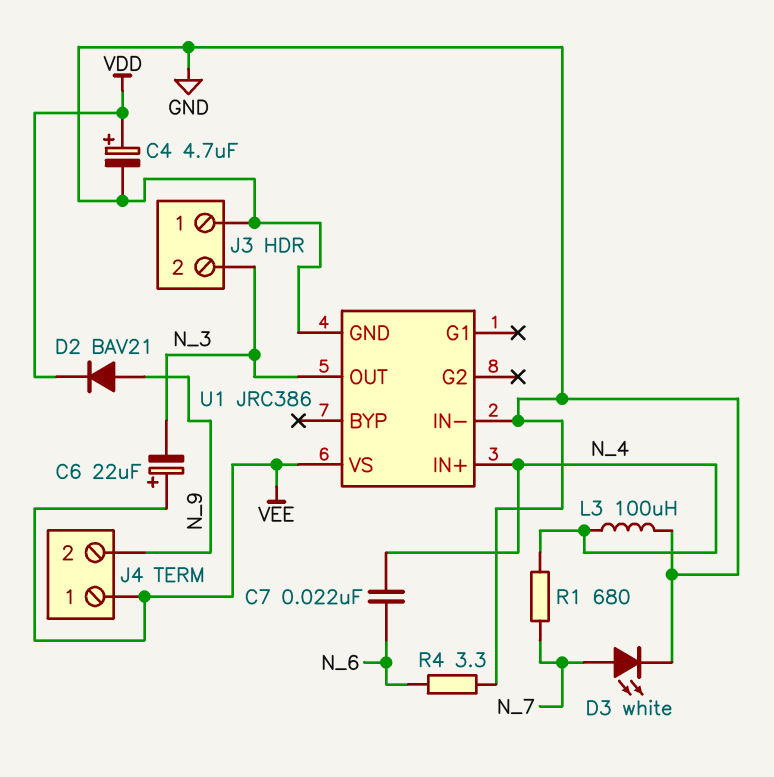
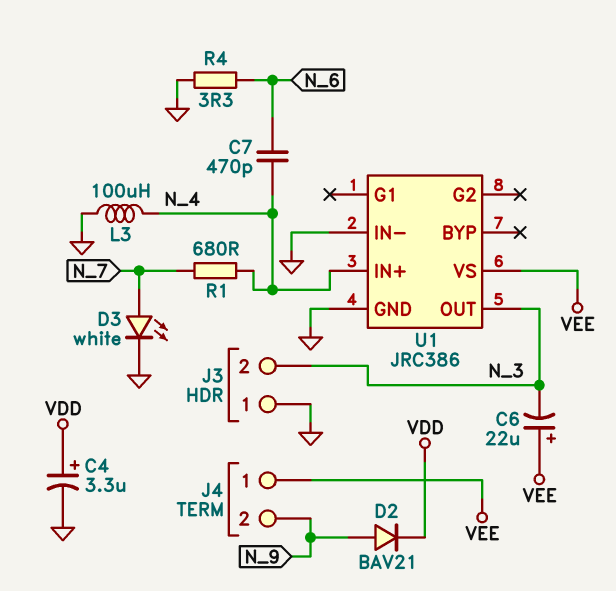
C4: 4.7uF (plus VDD, minus GND) -> 3.3uF (plus VDD, minus GND)
C7: 22nF (N_4, N_6) -> 470pF (N_4, N_6)

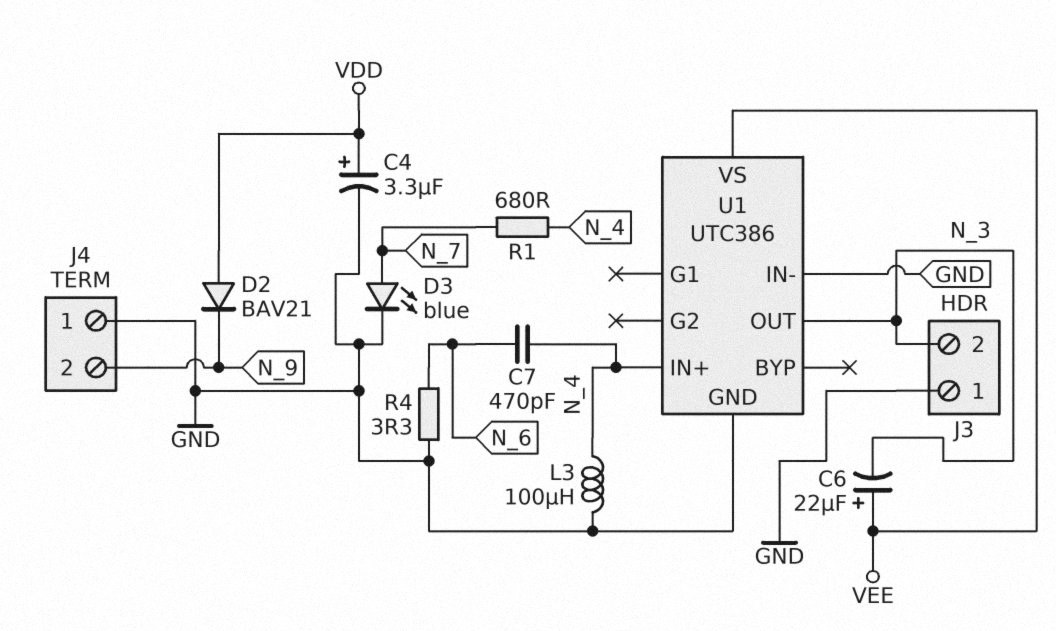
D2: diode BAV21 (A N_9, K VDD) -> diode BAV21 (A VDD, K N_9)
D3: LED white (A N_7, K GND) -> LED blue (A N_7, K GND)
J4 pin 1: VEE -> GND
U1: JRC386 -> UTC386

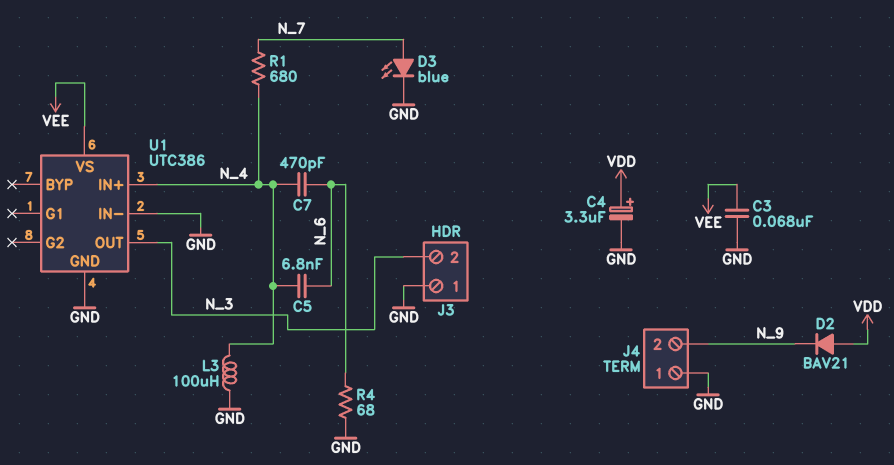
C3: none -> 68nF (GND, VEE)
C5: none -> 6.8nF (N_4, N_6)
C6: 22uF (plus VEE, minus N_3) -> none
R4: 3.3 (GND, N_6) -> 68 (GND, N_6)

